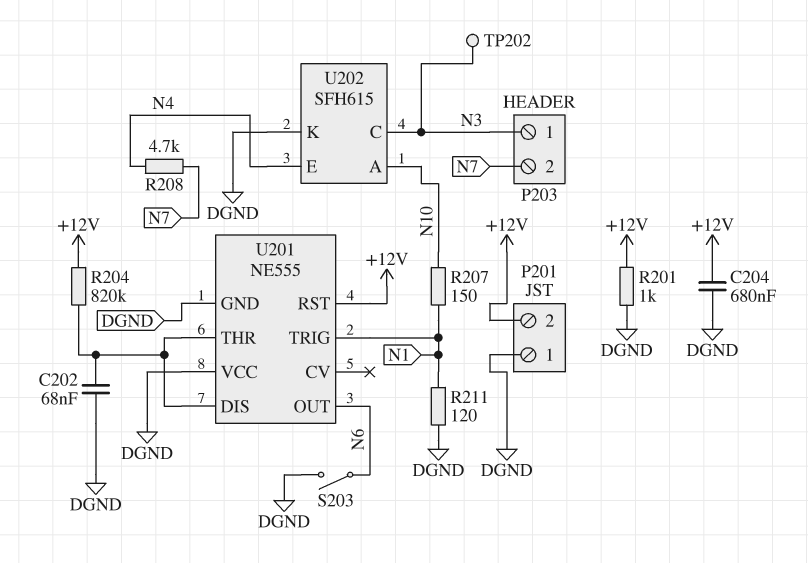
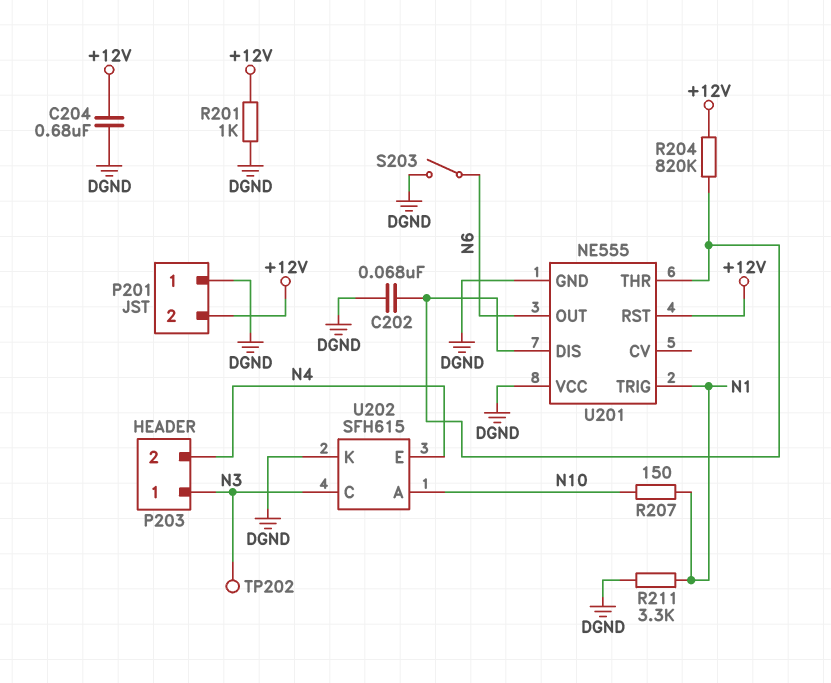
P203 pin 2: N7 -> N4
R208: 4.7k (N4, N7) -> none
R211: 120 (DGND, N1) -> 3.3k (DGND, N1)

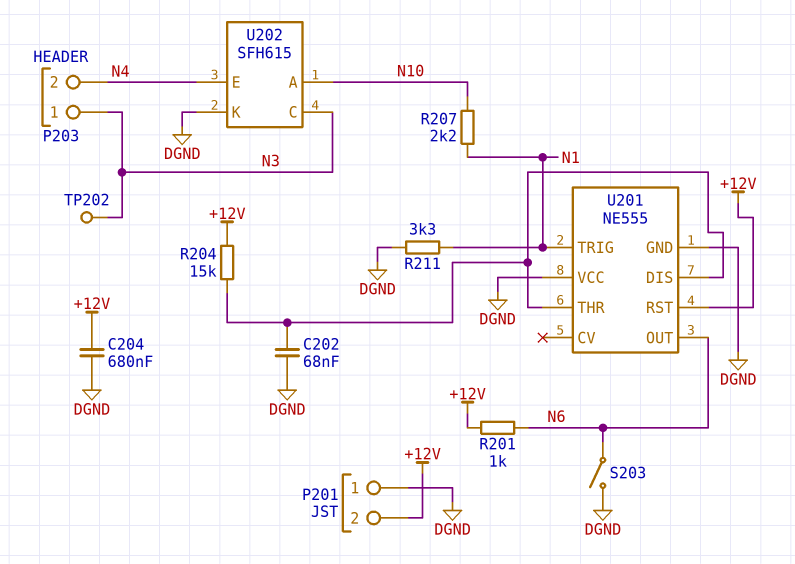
R201: 1k (+12V, DGND) -> 1k (+12V, N6)
R204: 820k (+12V, U201/DIS) -> 15k (+12V, U201/DIS)
R207: 150 (N1, N10) -> 2.2k (N1, N10)

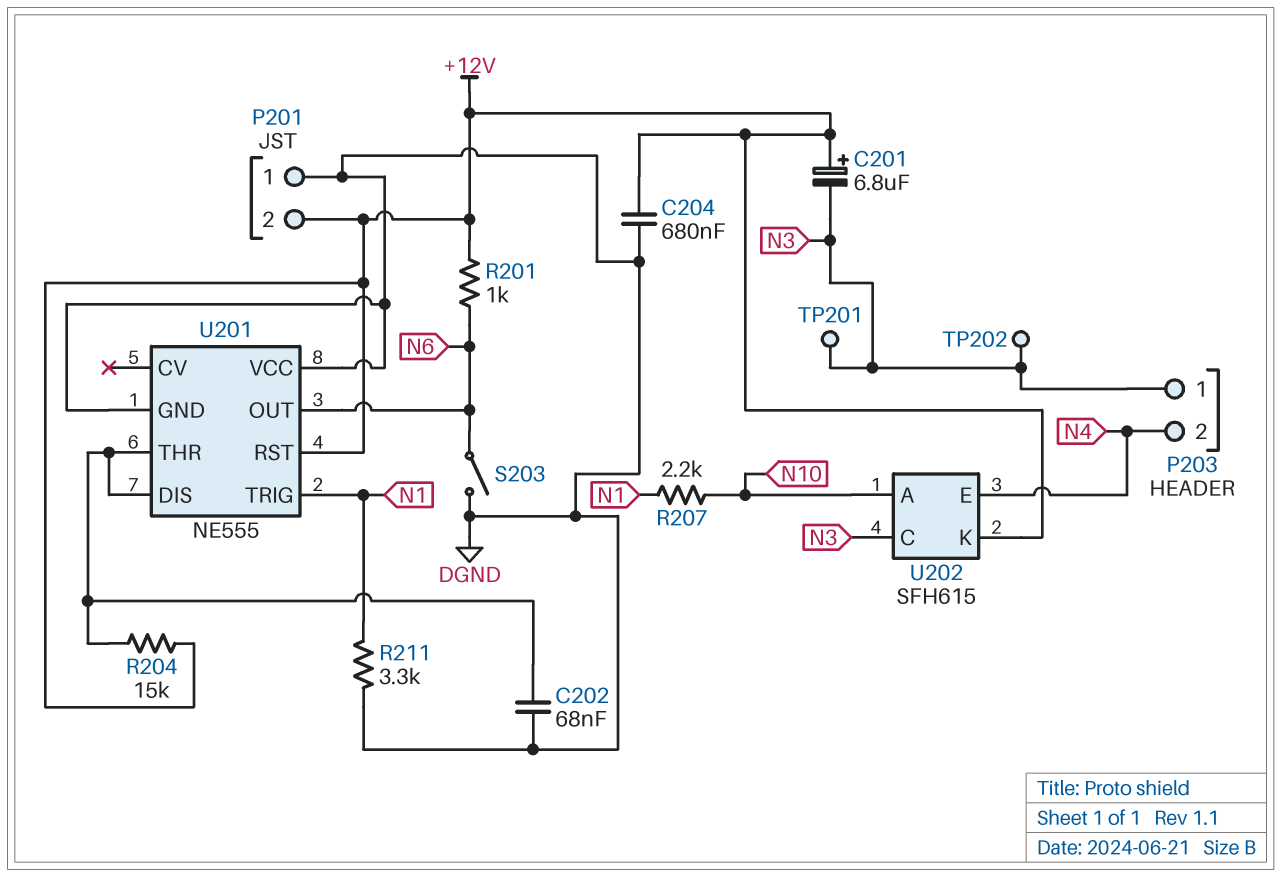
C201: none -> 6.8uF (plus +12V, minus N3)
TP201: none -> test point (N3)
U202 pin K: DGND -> +12V

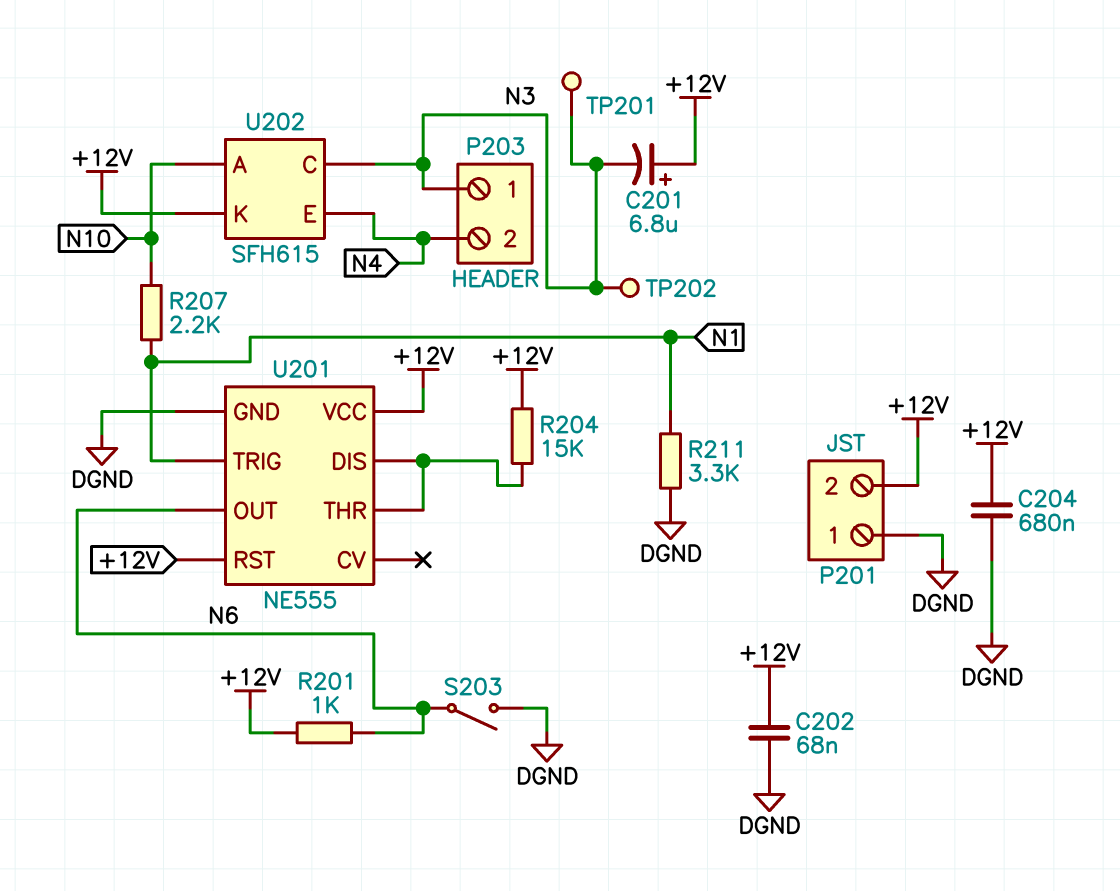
C202: 68nF (DGND, U201/DIS) -> 68nF (+12V, DGND)
U201 pin VCC: DGND -> +12V

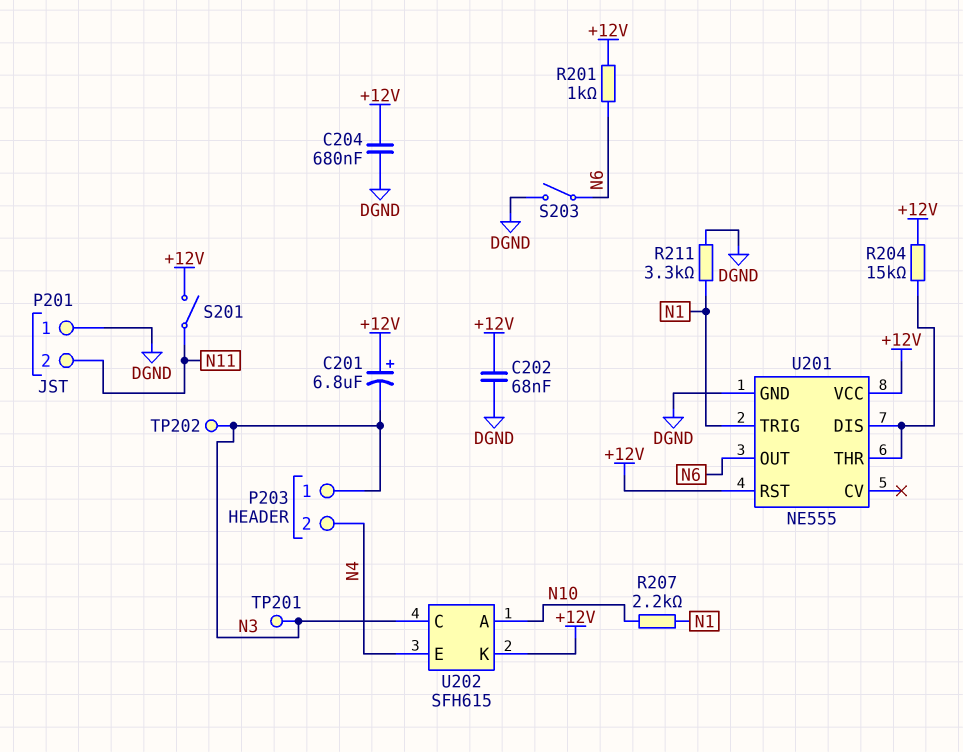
P201 pin 2: +12V -> N11
S201: none -> switch (+12V, N11)

